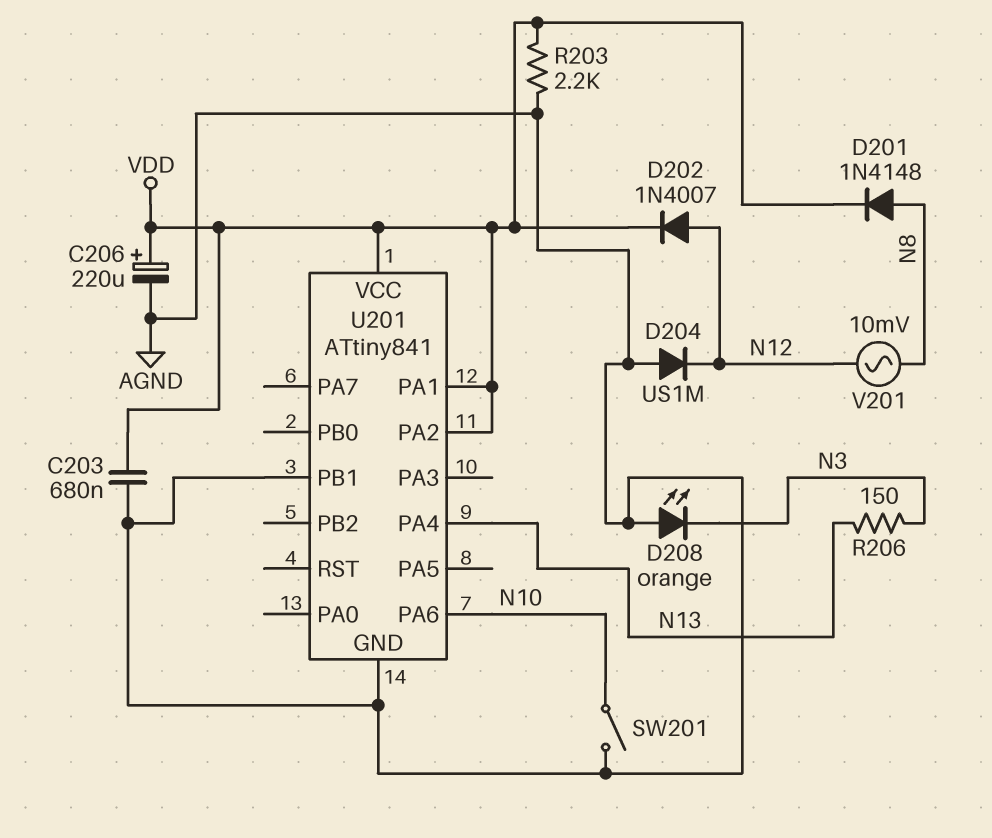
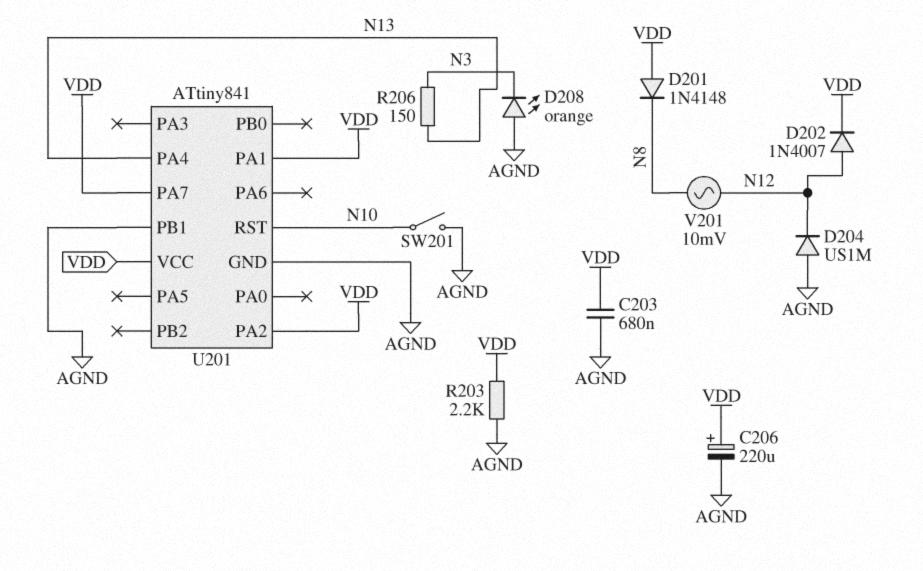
D201: diode 1N4148 (A N8, K VDD) -> diode 1N4148 (A VDD, K N8)
U201 pin PA6: N10 -> none
U201 pin PA7: none -> VDD
U201 pin RST: none -> N10

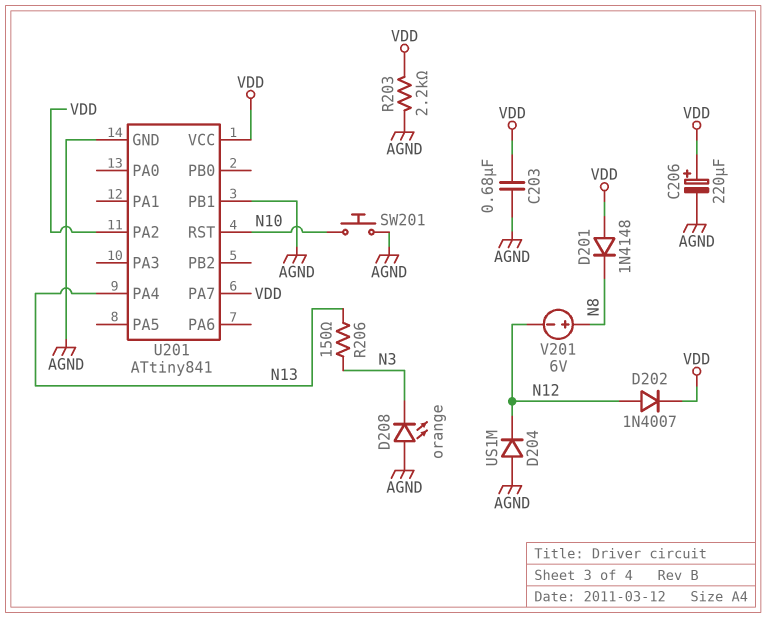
SW201: switch (AGND, N10) -> button (AGND, N10)
U201 pin PA1: VDD -> none
V201: AC 10mV (N8, N12) -> 6V (plus N8, minus N12)

